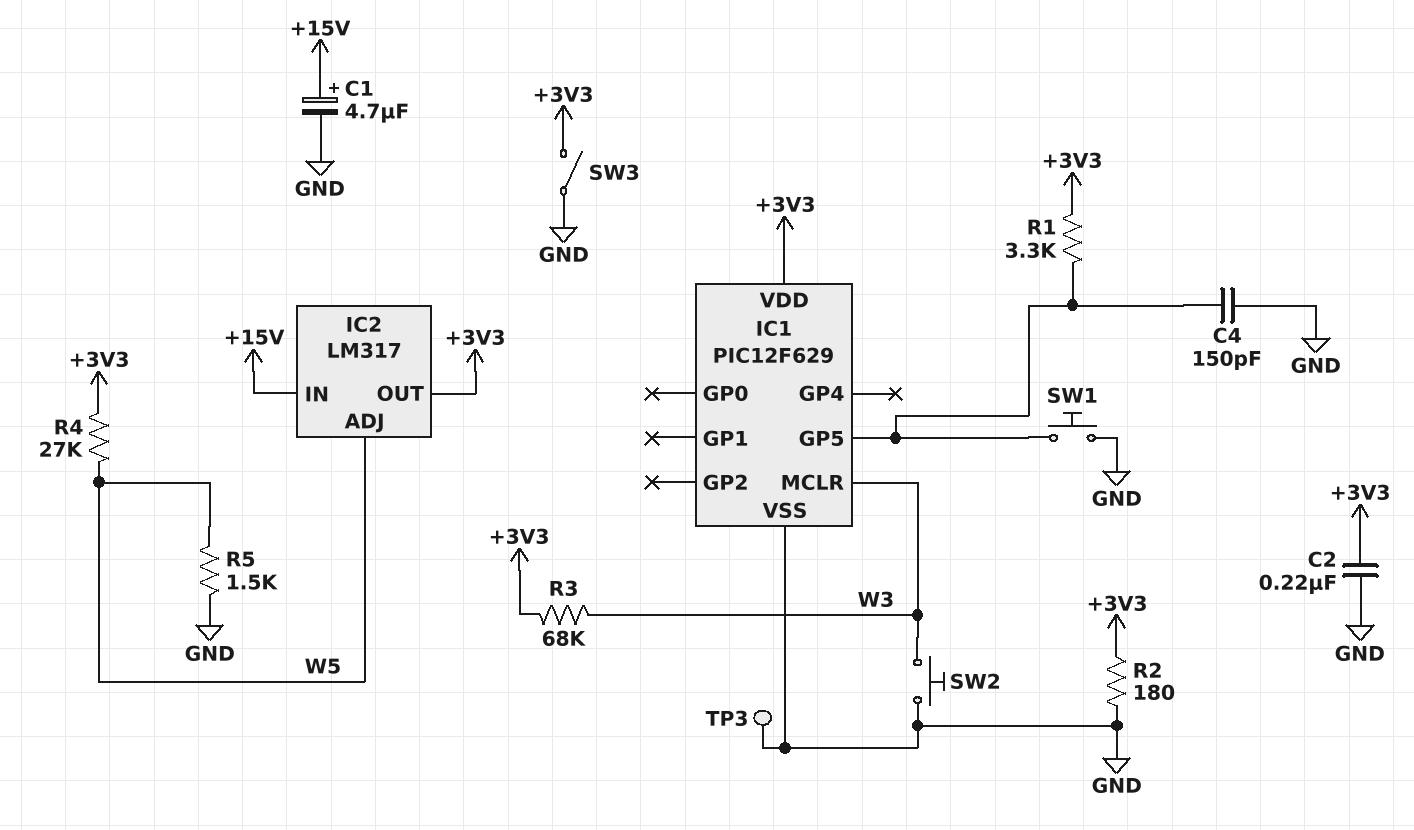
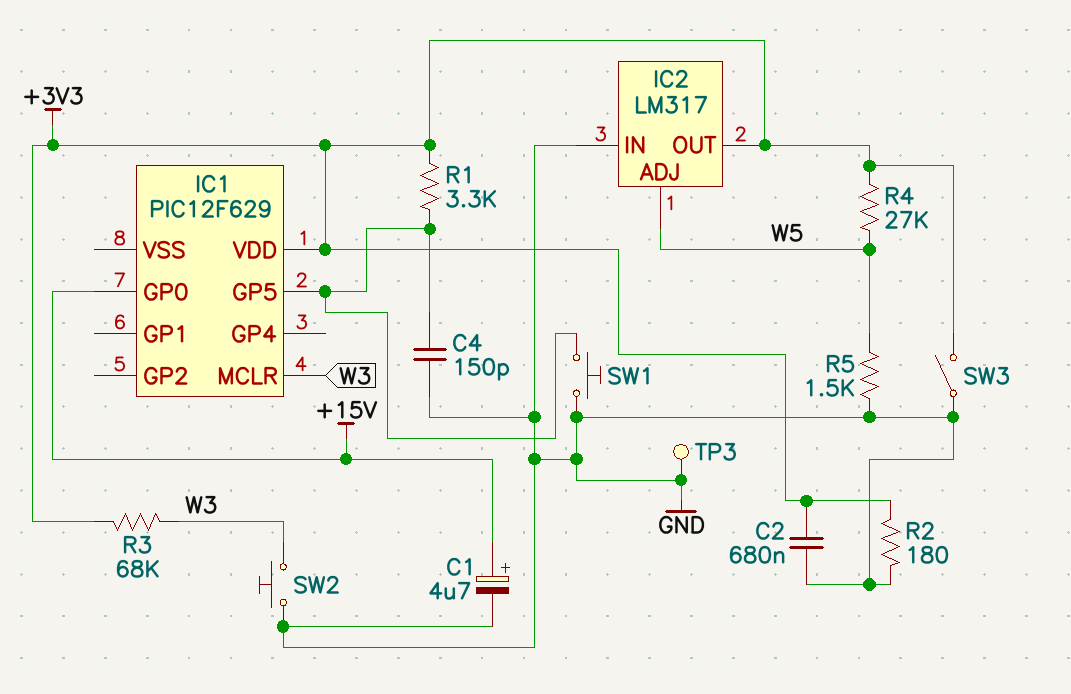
C2: 220nF (+3V3, GND) -> 680nF (+3V3, GND)
IC1 pin GP0: none -> +15V
IC1 pin VSS: GND -> none
IC2 pin IN: +15V -> GND

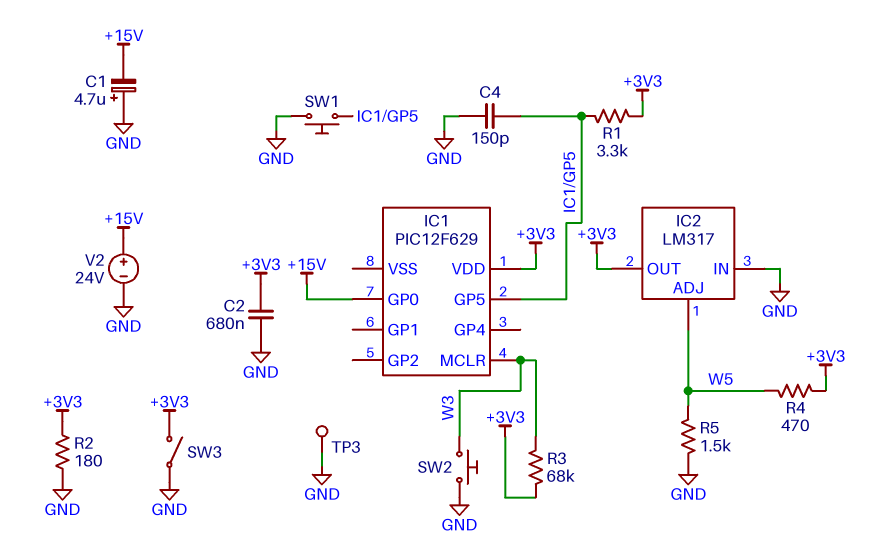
C1: 4.7uF (plus +15V, minus GND) -> 4.7uF (plus GND, minus +15V)
R4: 27k (+3V3, W5) -> 470 (+3V3, W5)
V2: none -> 24V (plus +15V, minus GND)

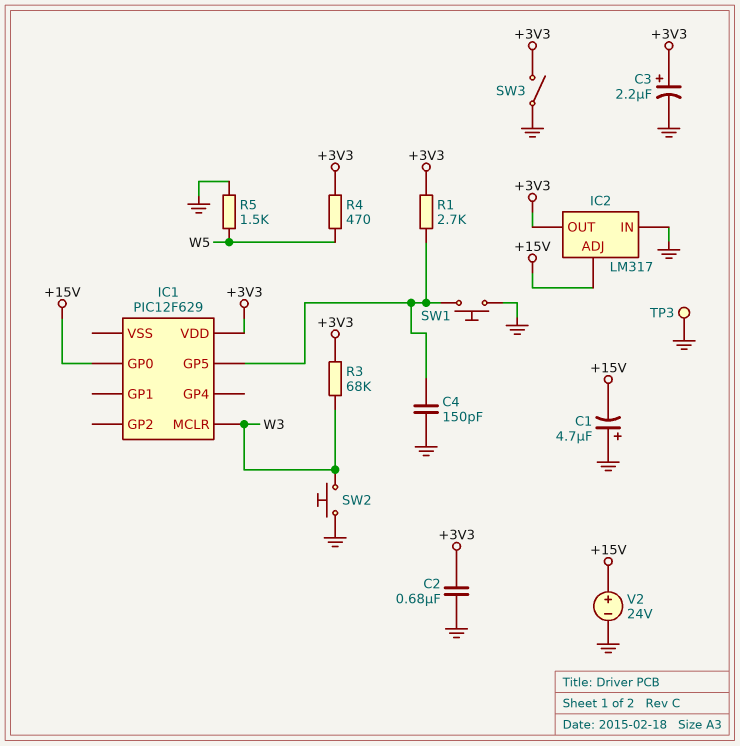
C3: none -> 2.2uF (plus +3V3, minus GND)
IC2 pin ADJ: W5 -> +15V
R1: 3.3k (+3V3, IC1/GP5) -> 2.7k (+3V3, IC1/GP5)
R2: 180 (+3V3, GND) -> none

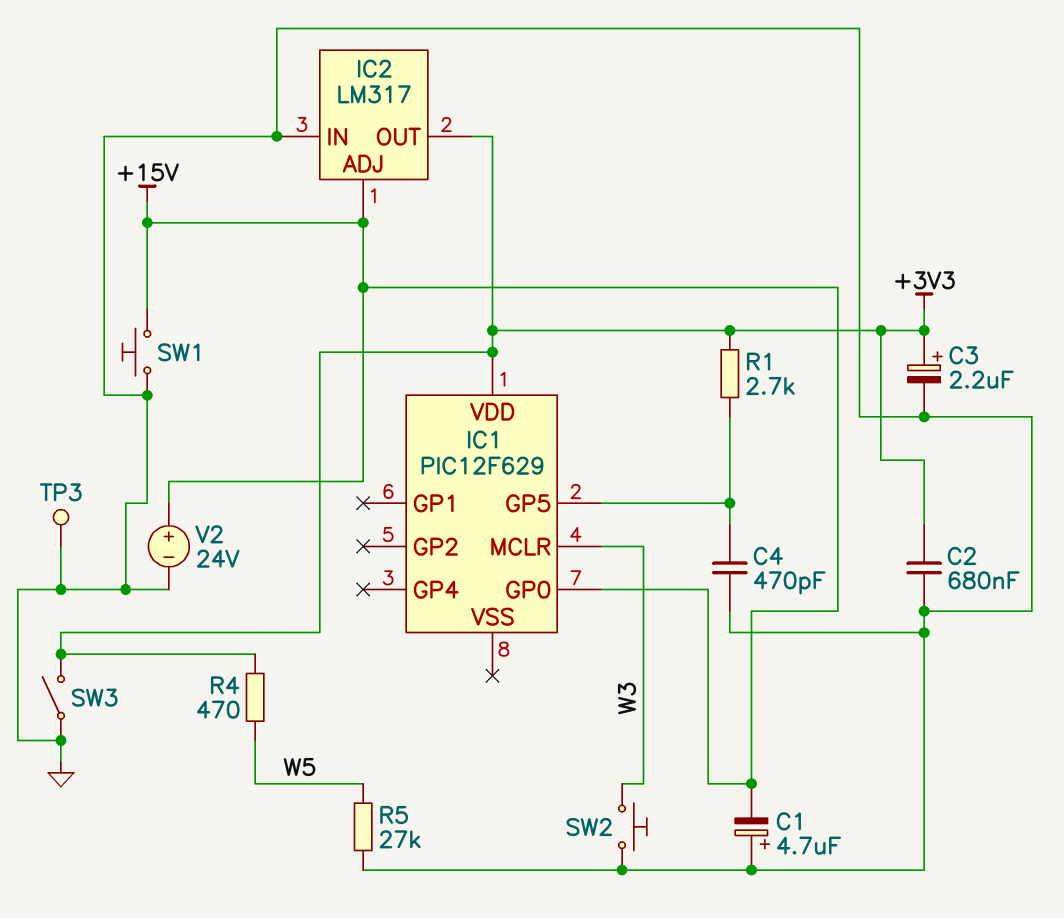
C4: 150pF (GND, IC1/GP5) -> 470pF (GND, IC1/GP5)
R3: 68k (+3V3, W3) -> none
R5: 1.5k (GND, W5) -> 27k (GND, W5)
SW1: button (GND, IC1/GP5) -> button (+15V, GND)

